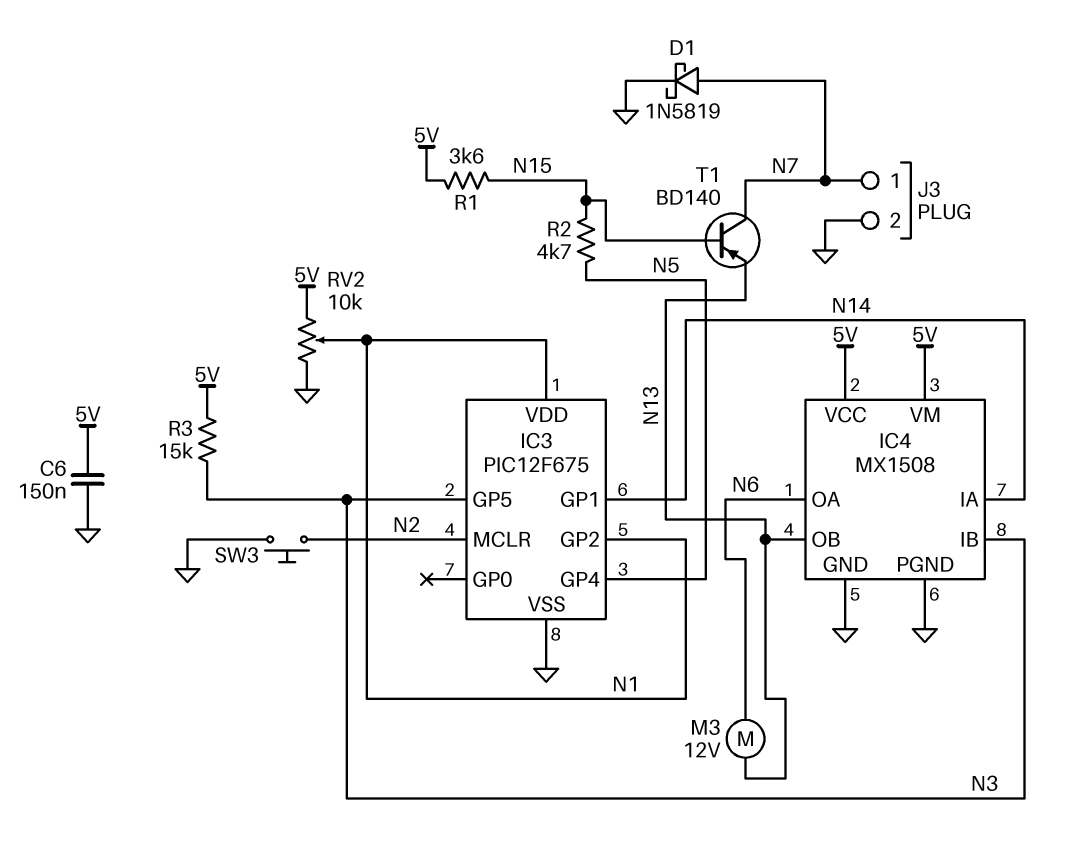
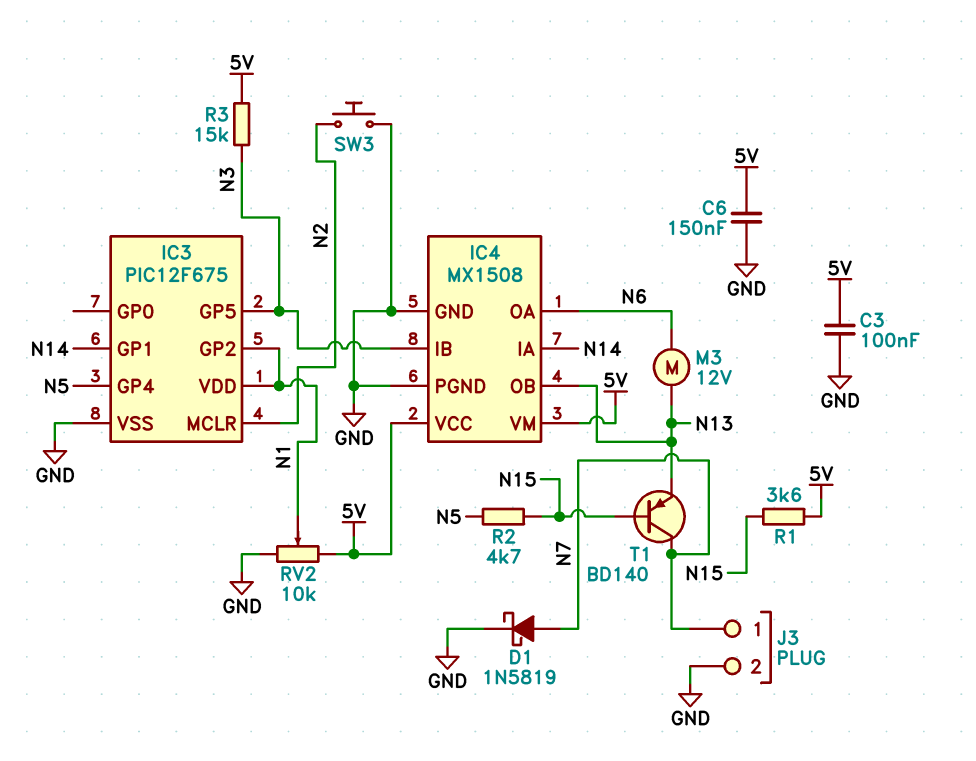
C3: none -> 100nF (5V, GND)

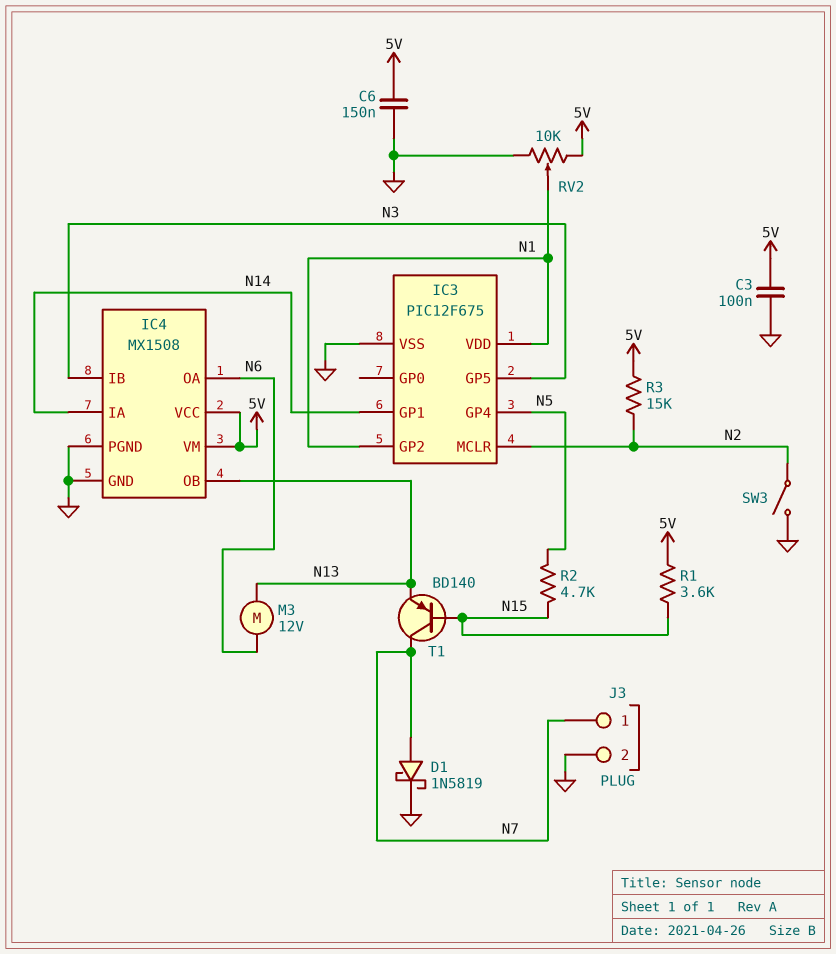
R3: 15k (5V, N3) -> 15k (5V, N2)
SW3: button (GND, N2) -> switch (GND, N2)

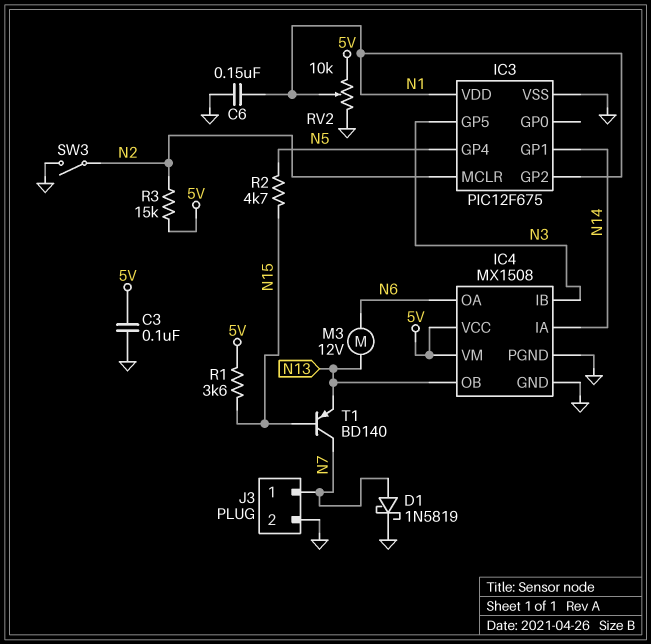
C6: 150nF (5V, GND) -> 150nF (GND, N1)

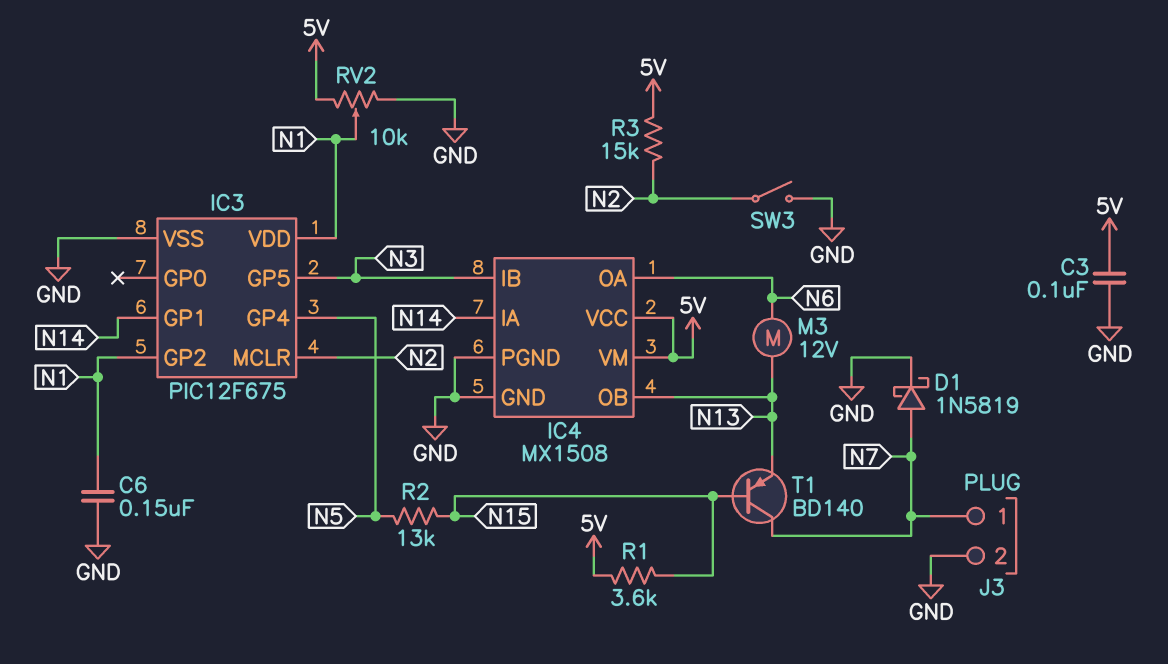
R2: 4.7k (N5, N15) -> 13k (N5, N15)

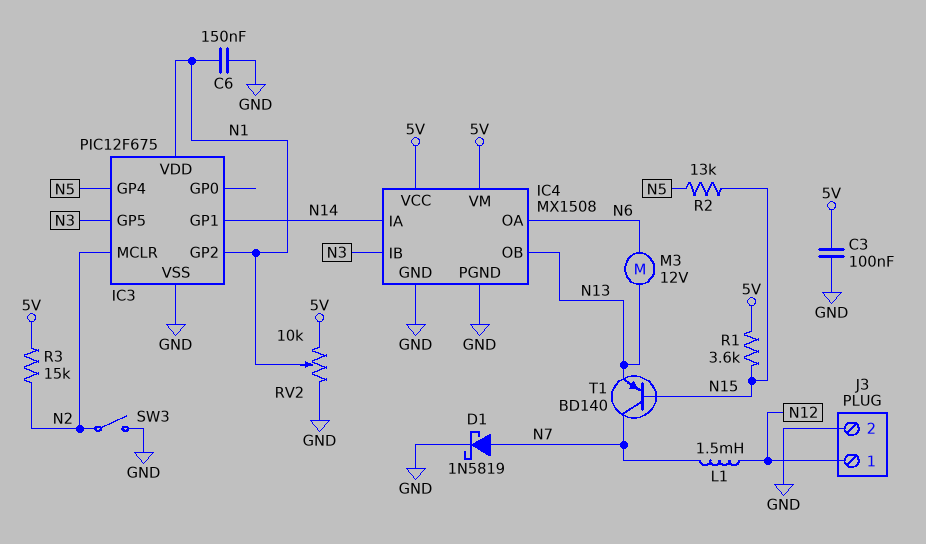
J3 pin 1: N7 -> N12
L1: none -> 1.5mH (N7, N12)

